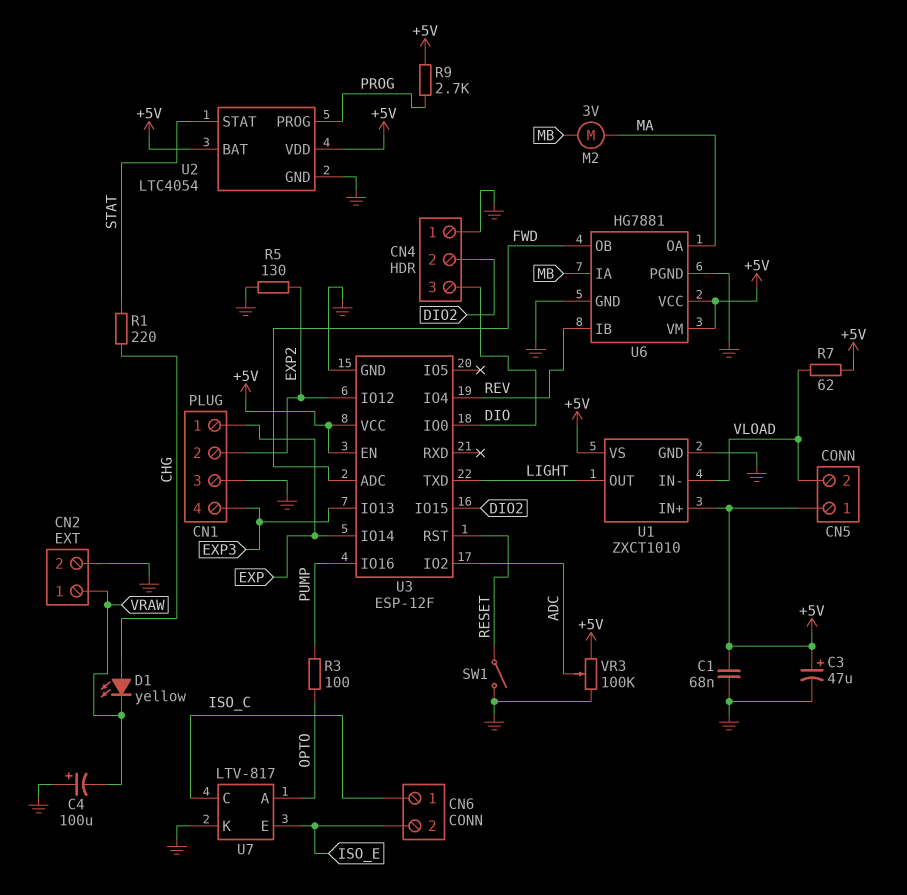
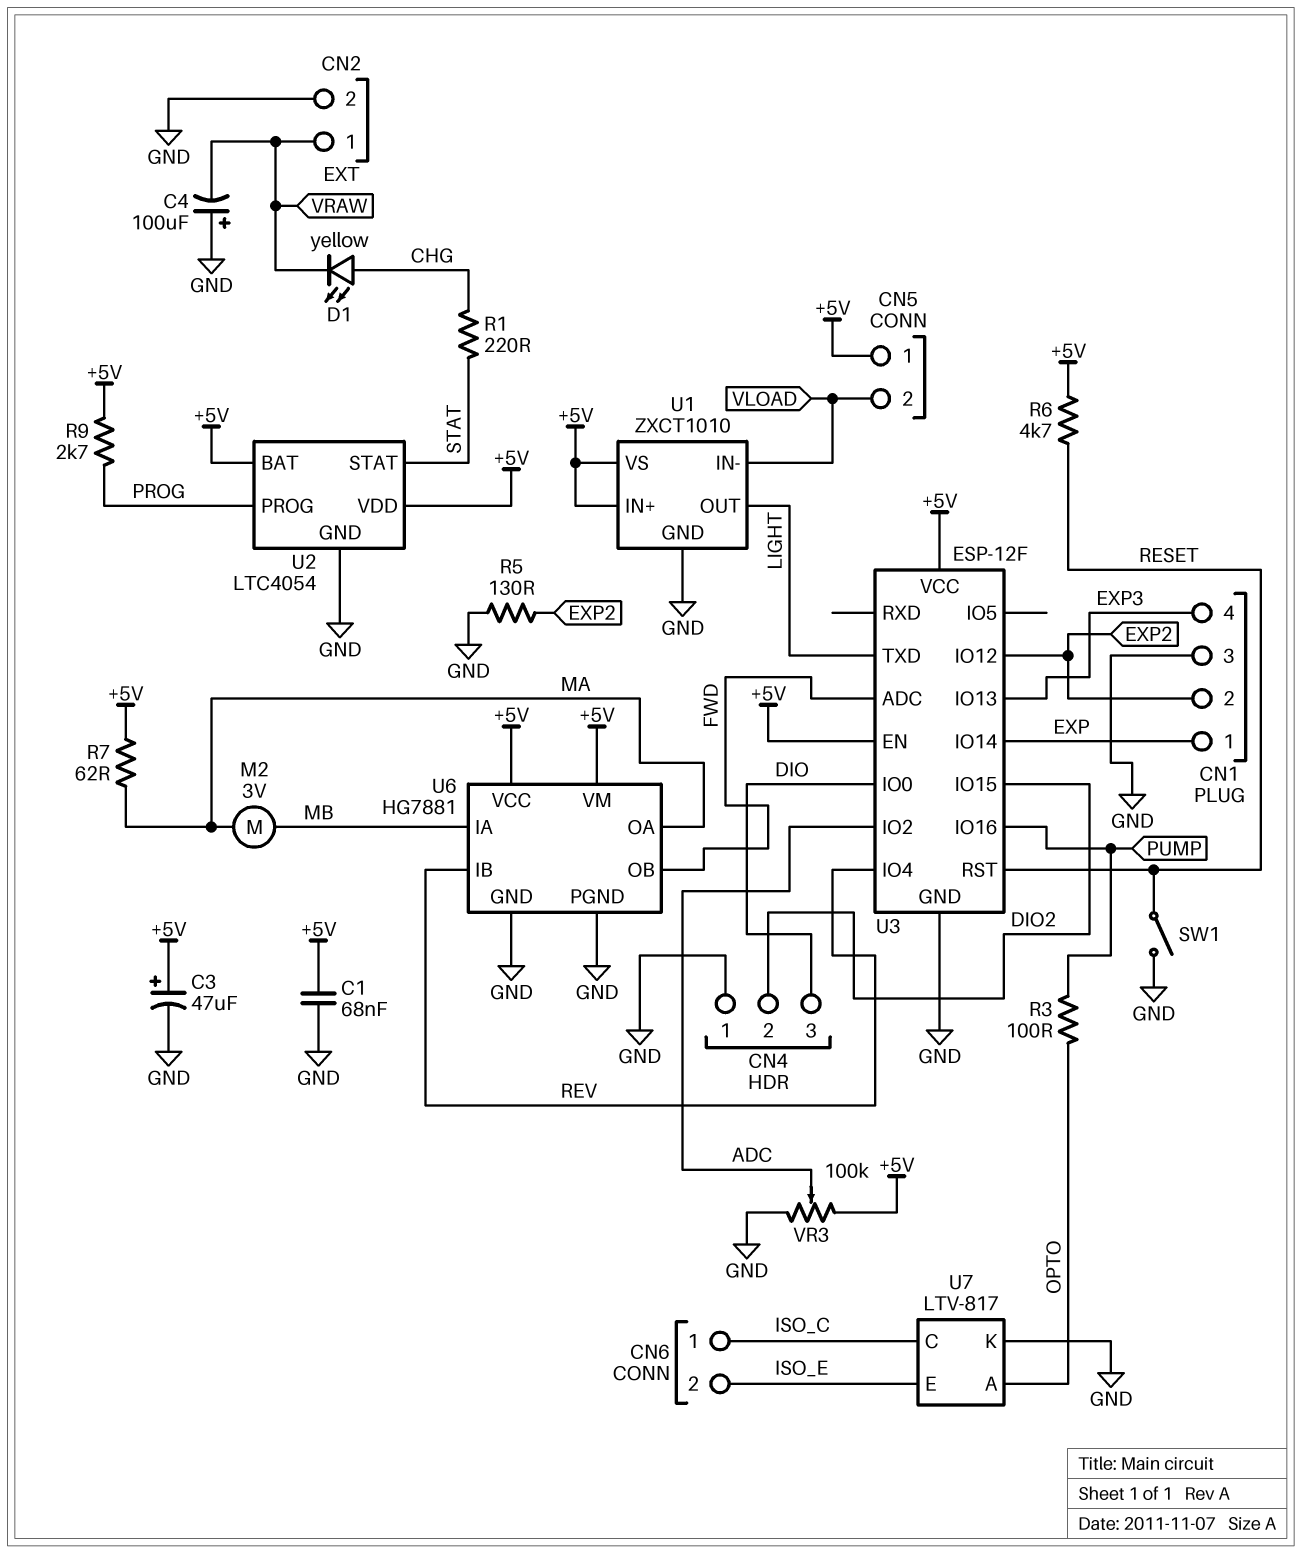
R6: none -> 4.7k (+5V, RESET)
R7: 62 (+5V, VLOAD) -> 62 (+5V, MA)

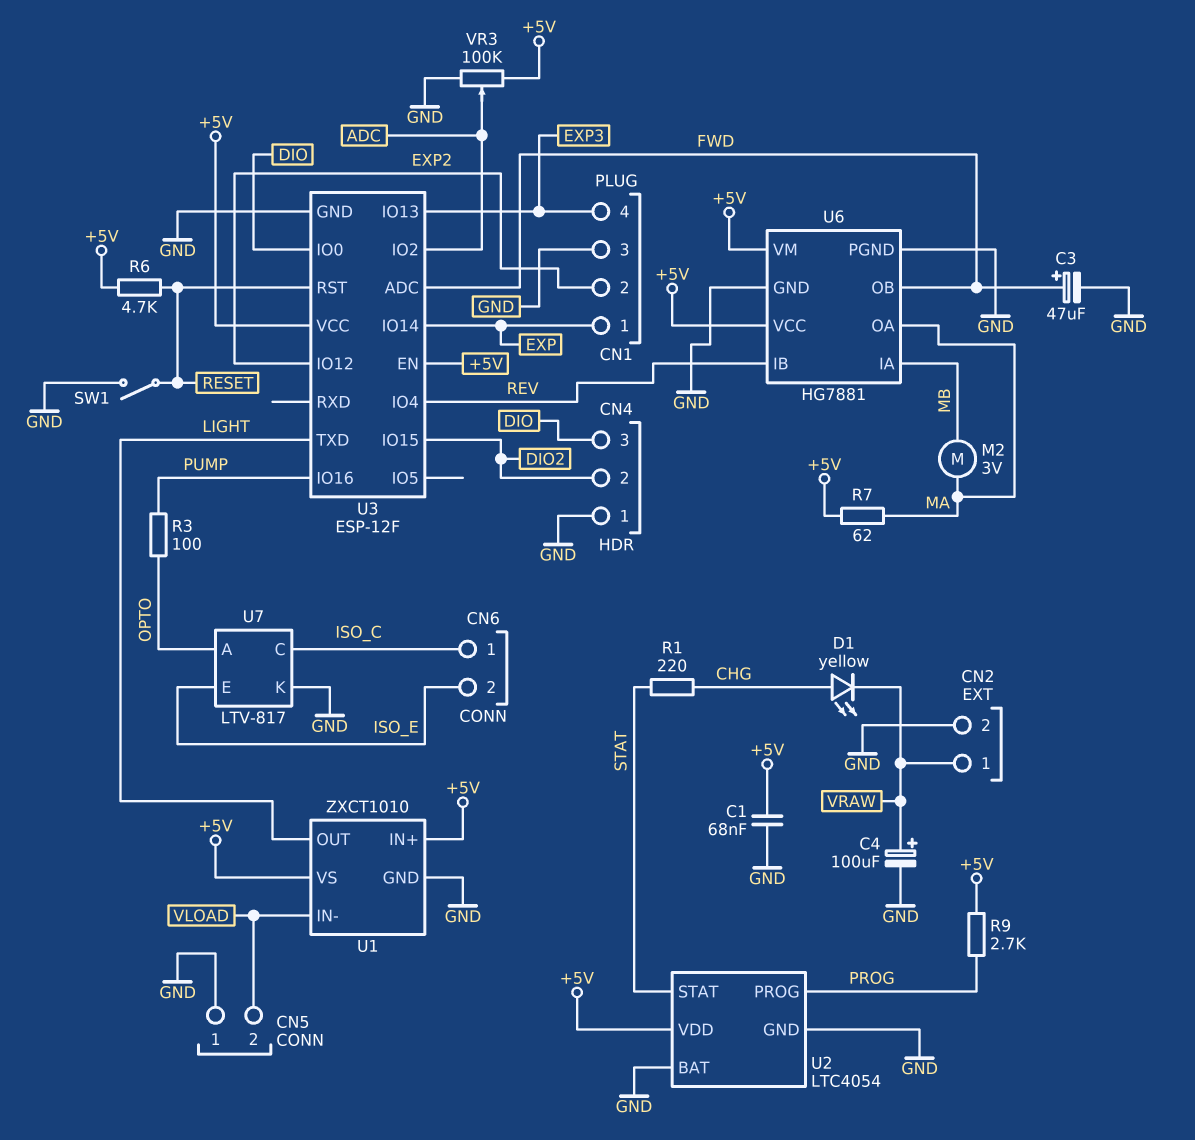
C3: 47uF (plus +5V, minus GND) -> 47uF (plus FWD, minus GND)
C4: 100uF (plus GND, minus VRAW) -> 100uF (plus VRAW, minus GND)
CN5 pin 1: +5V -> GND
R5: 130 (EXP2, GND) -> none
U2 pin BAT: +5V -> GND

